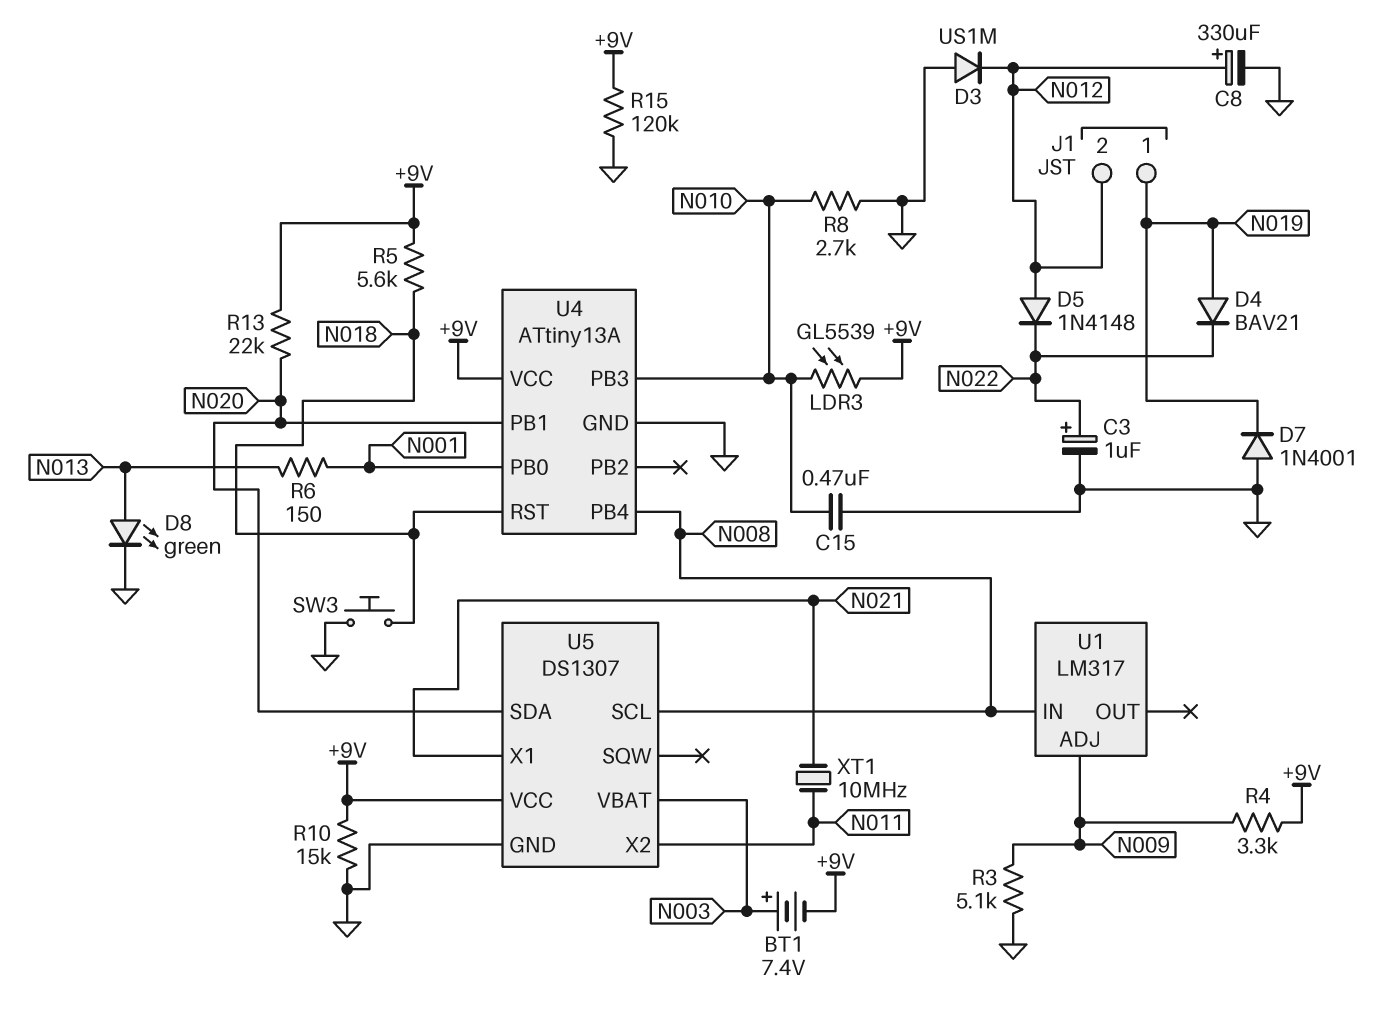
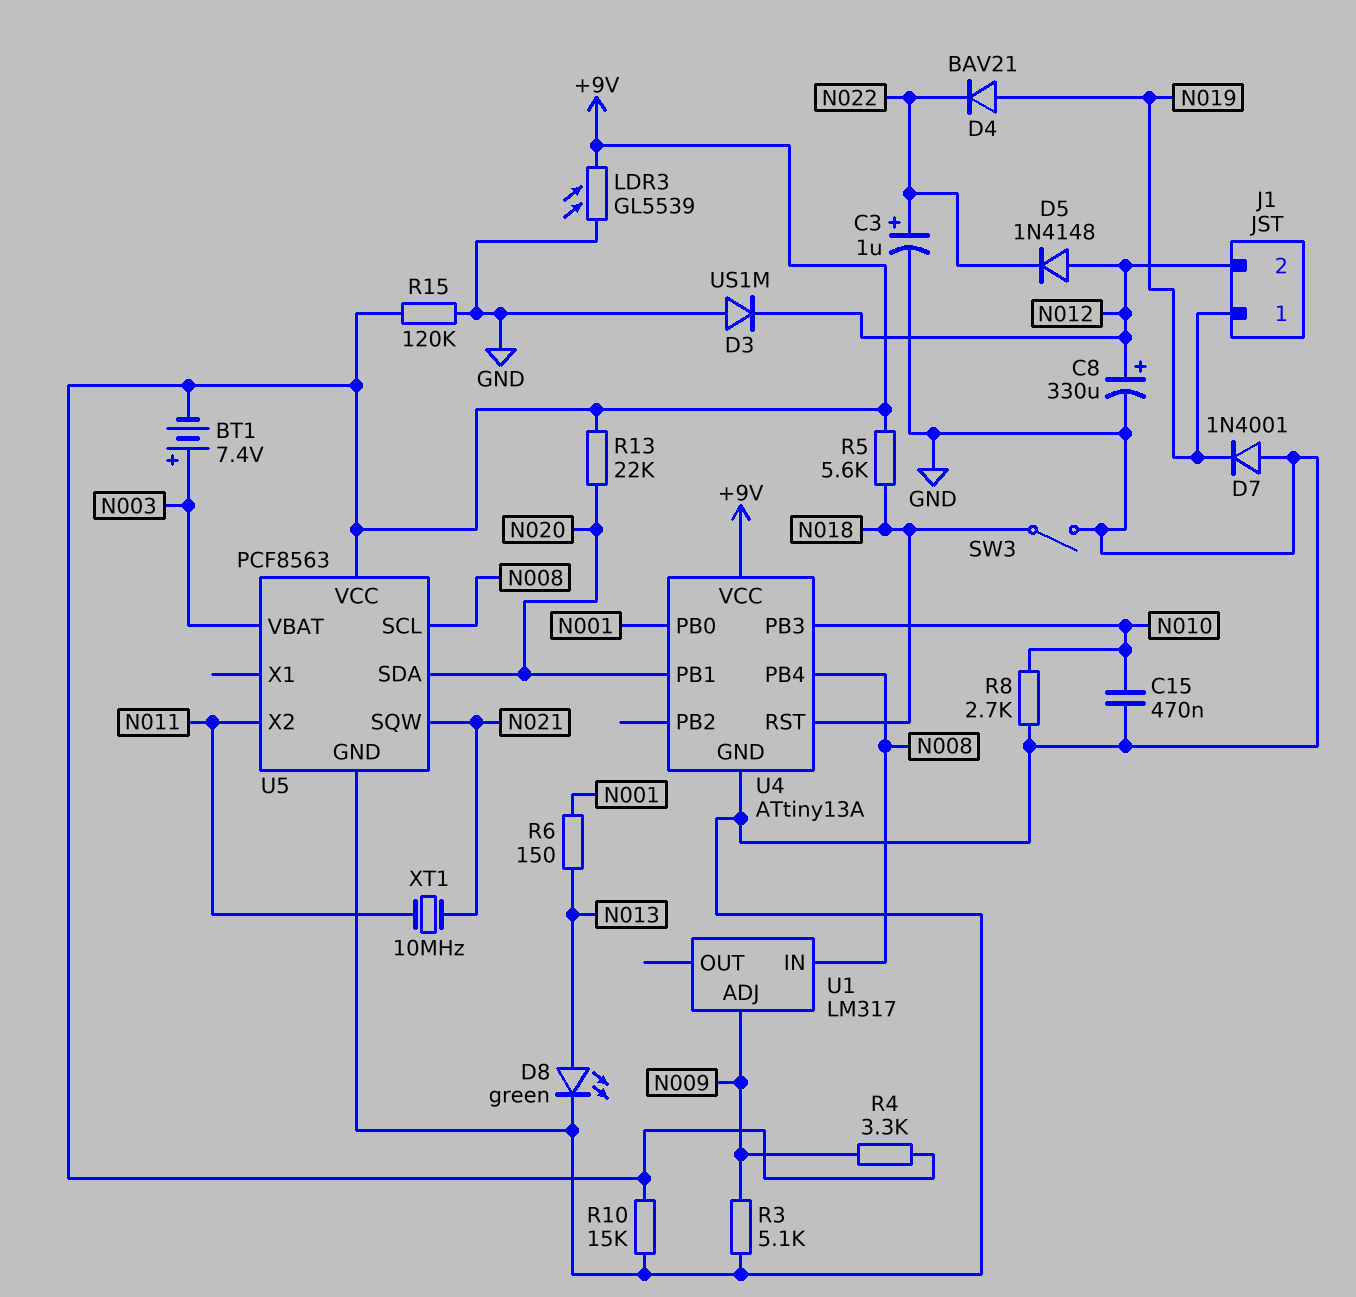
LDR3: GL5539 (+9V, N010) -> GL5539 (+9V, GND)
SW3: button (GND, N018) -> switch (GND, N018)
U5: DS1307 -> PCF8563
U5 pin SQW: none -> N021
U5 pin X1: N021 -> none

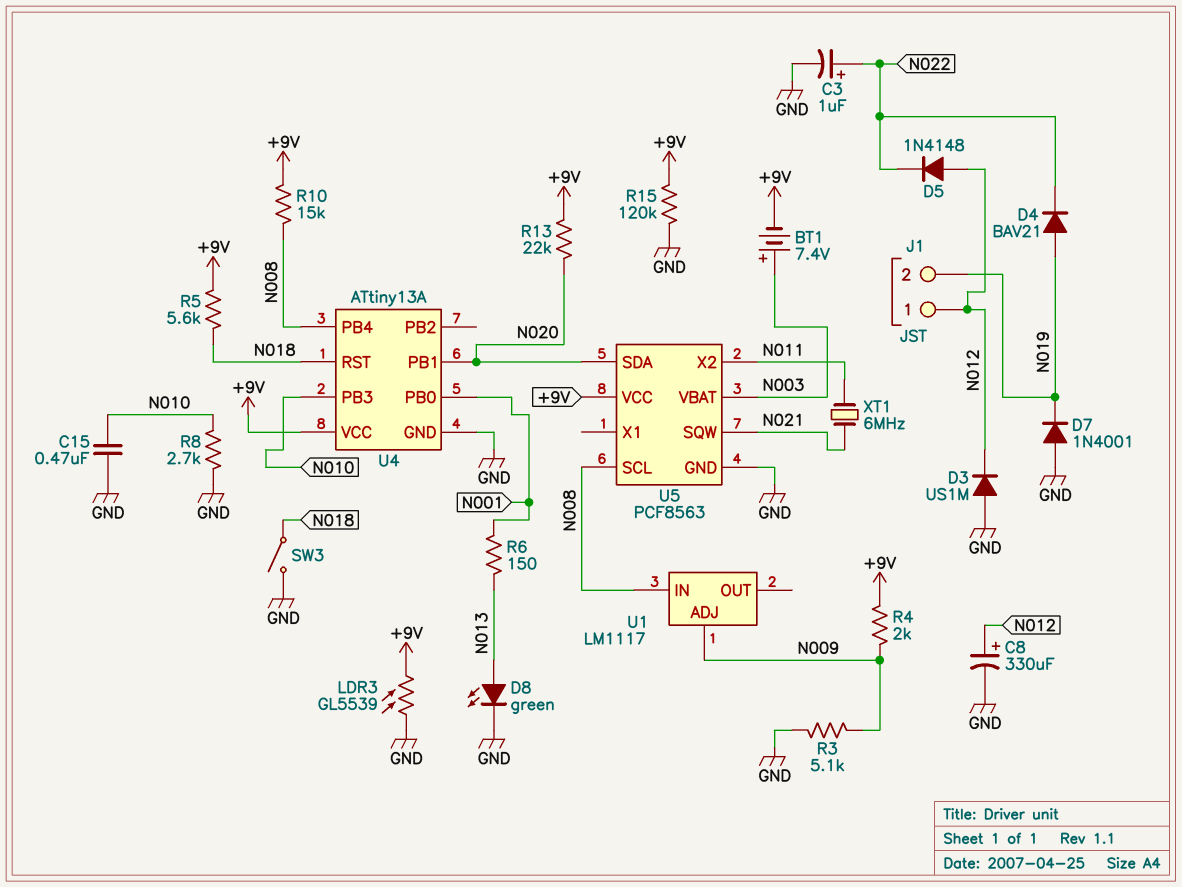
J1 pin 1: N019 -> N012
J1 pin 2: N012 -> N019
R4: 3.3k (+9V, N009) -> 2k (+9V, N009)
R10: 15k (+9V, GND) -> 15k (+9V, N008)
U1: LM317 -> LM1117
XT1: 10MHz (N011, N021) -> 6MHz (N011, N021)

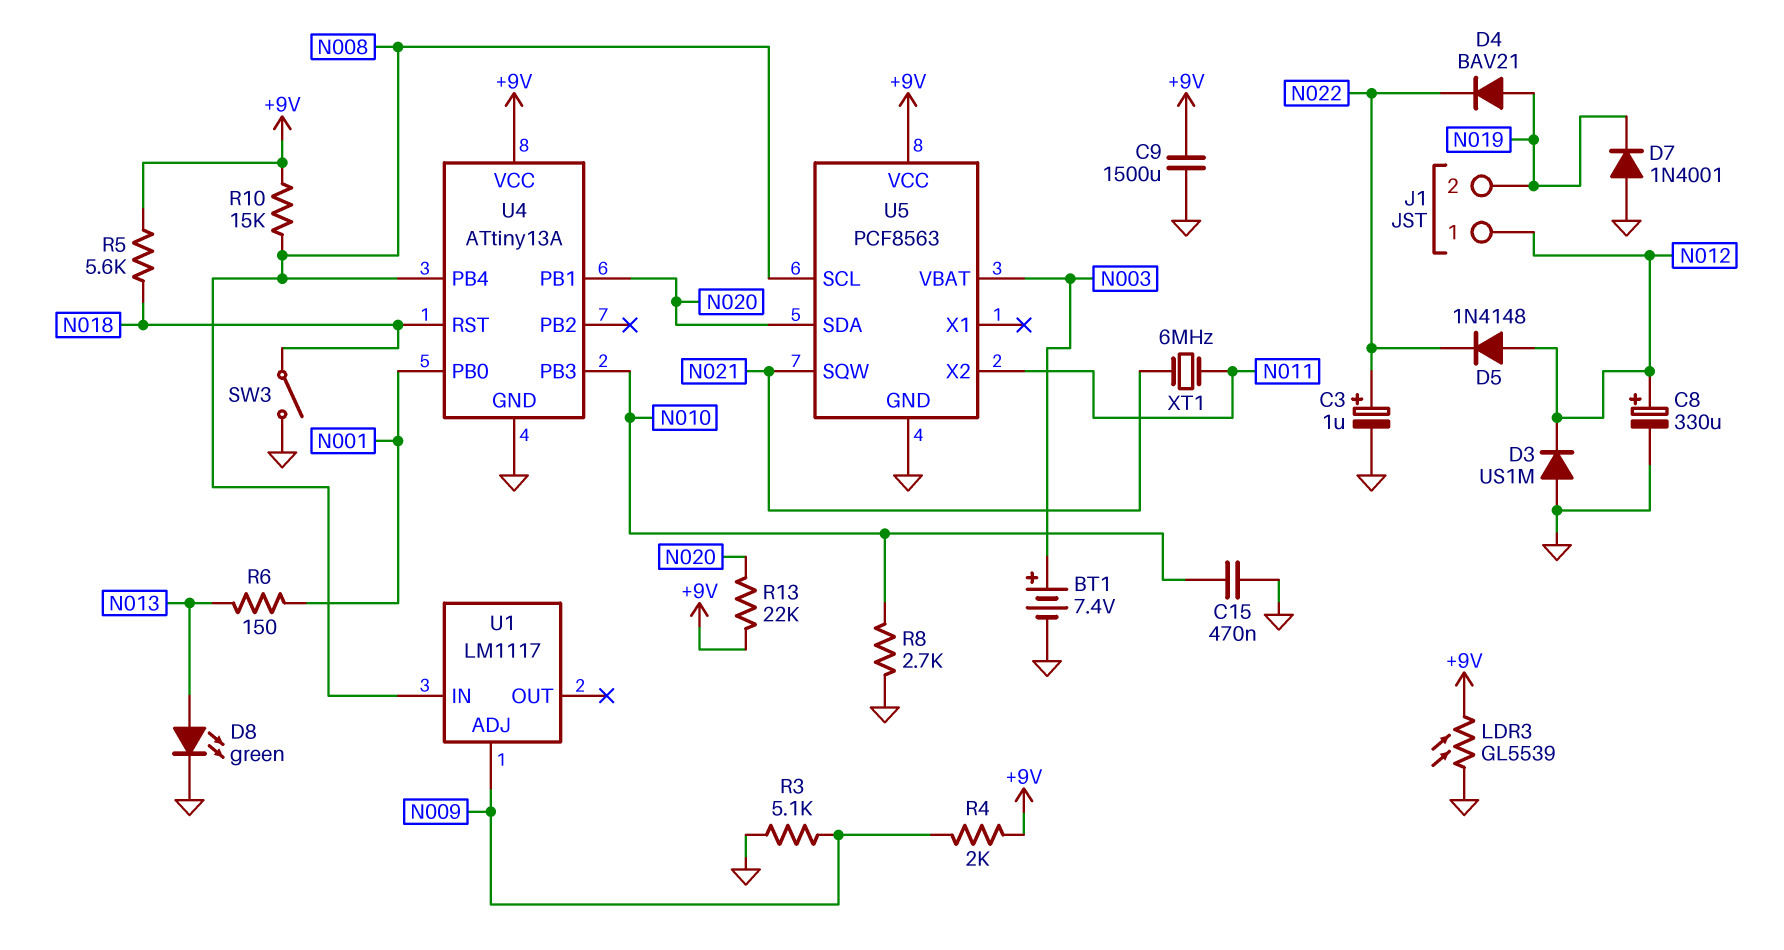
BT1: 7.4V (plus N003, minus +9V) -> 7.4V (plus N003, minus GND)
C9: none -> 1500uF (+9V, GND)
R15: 120k (+9V, GND) -> none

